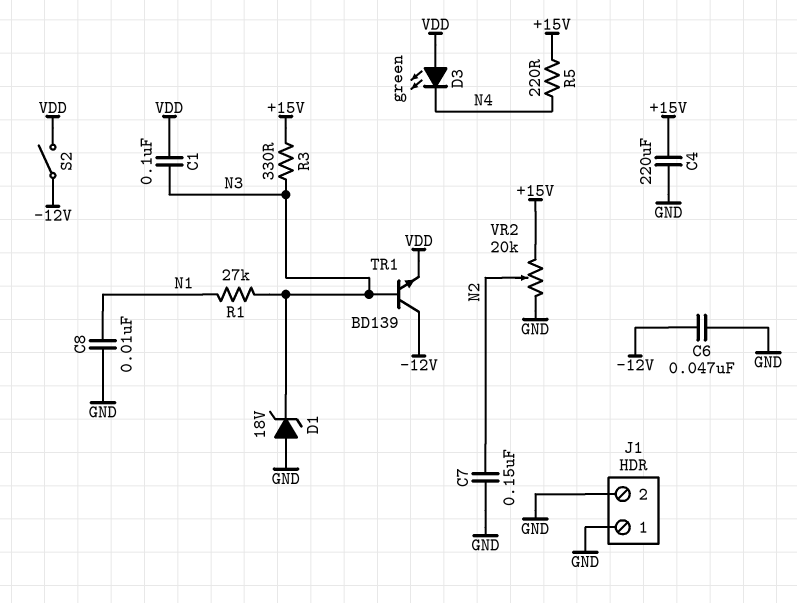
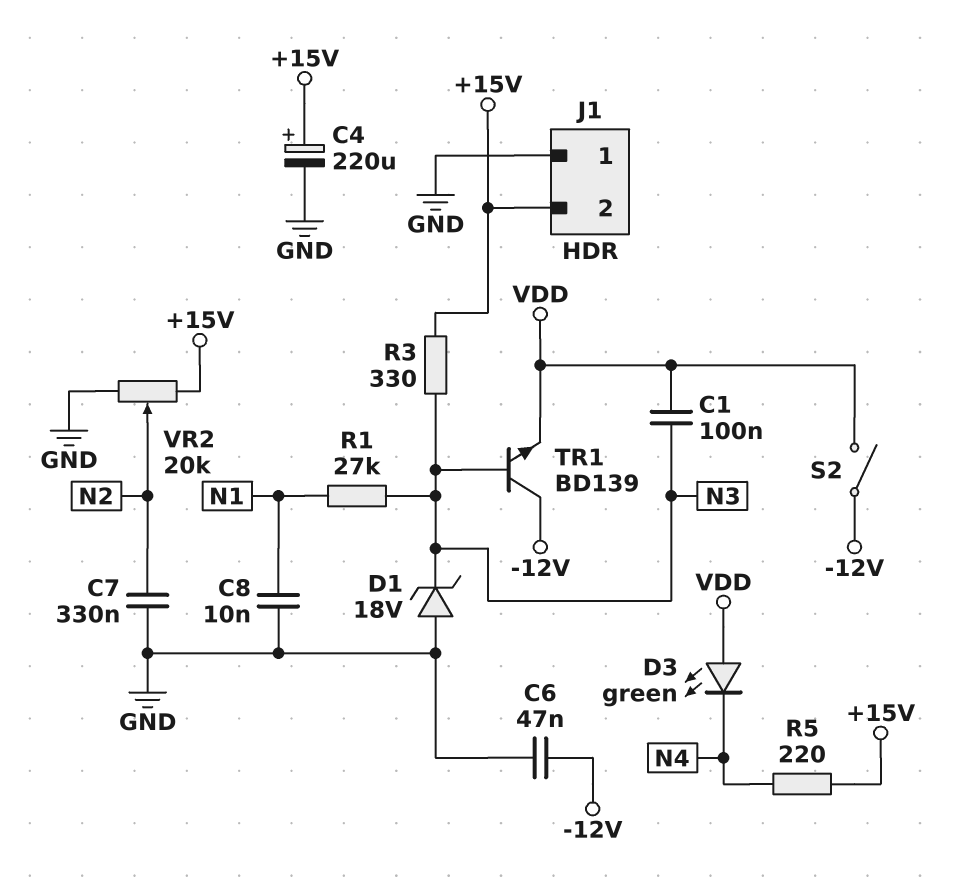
C4: 220uF (+15V, GND) -> 220uF (plus +15V, minus GND)
C7: 150nF (GND, N2) -> 330nF (GND, N2)
J1 pin 2: GND -> +15V

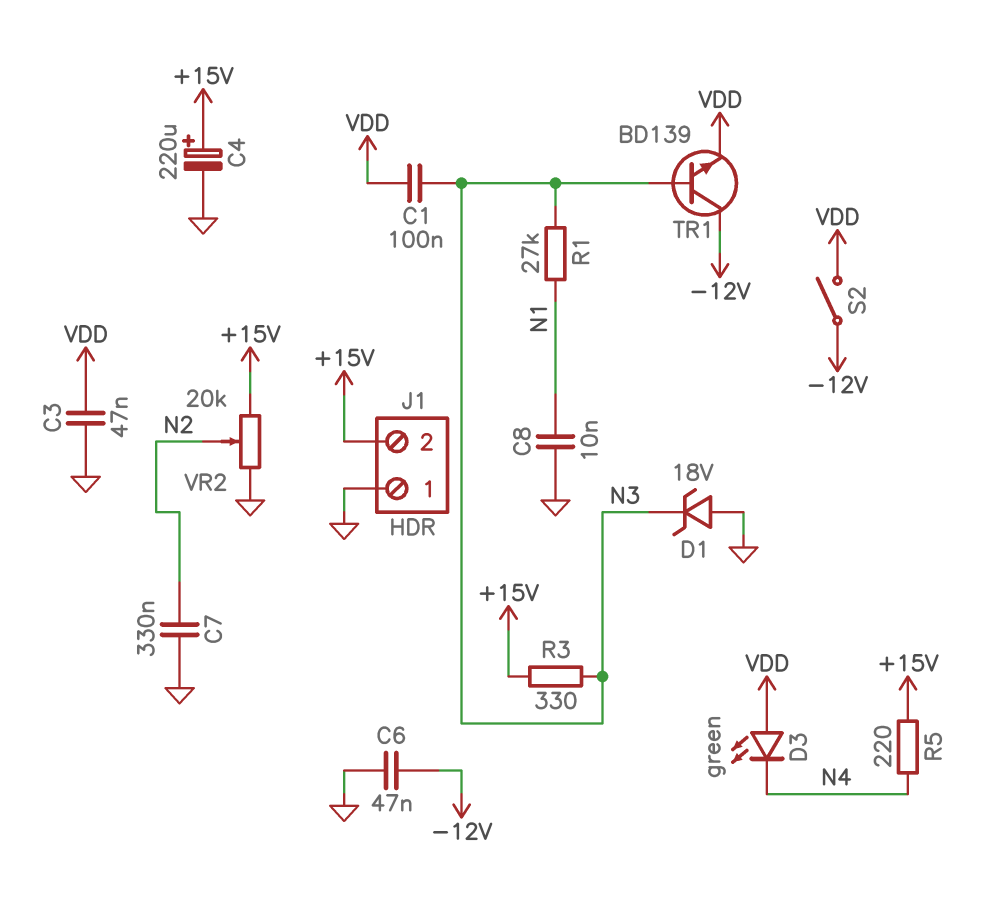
C3: none -> 47nF (GND, VDD)

